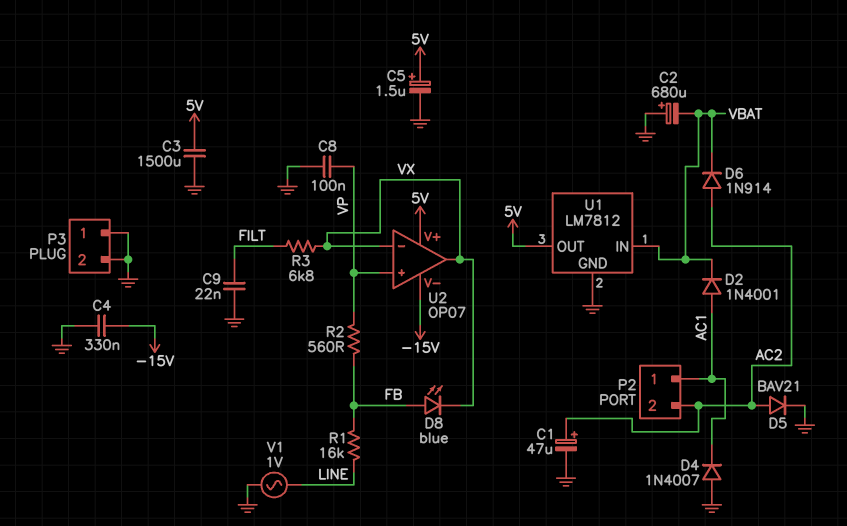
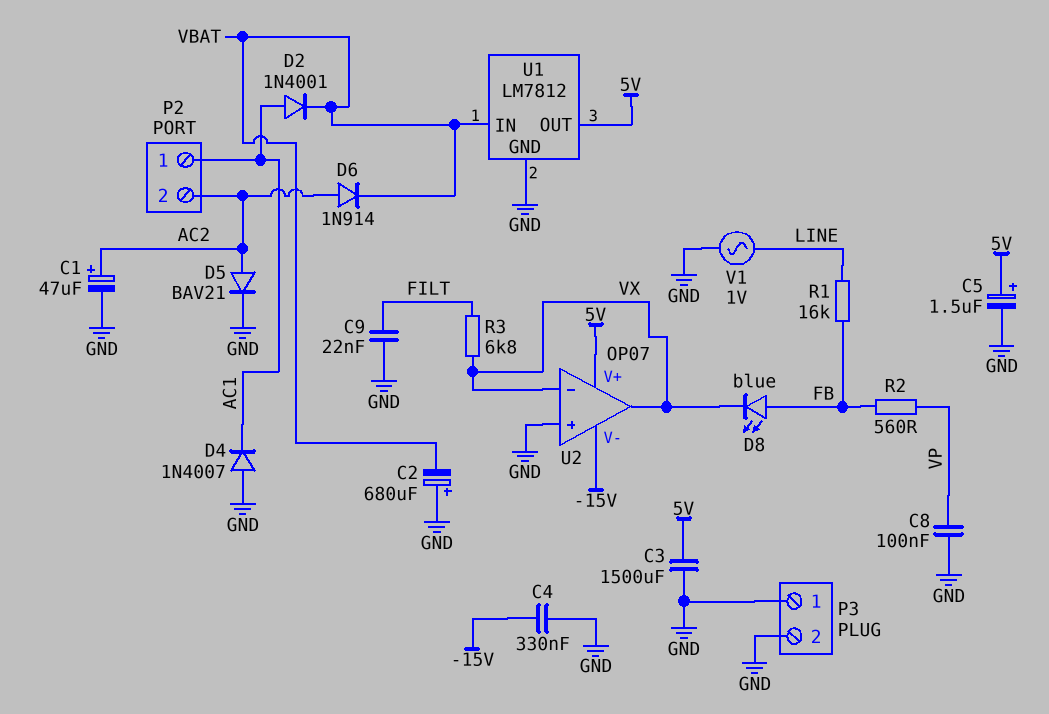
U2 pin in+: VP -> GND

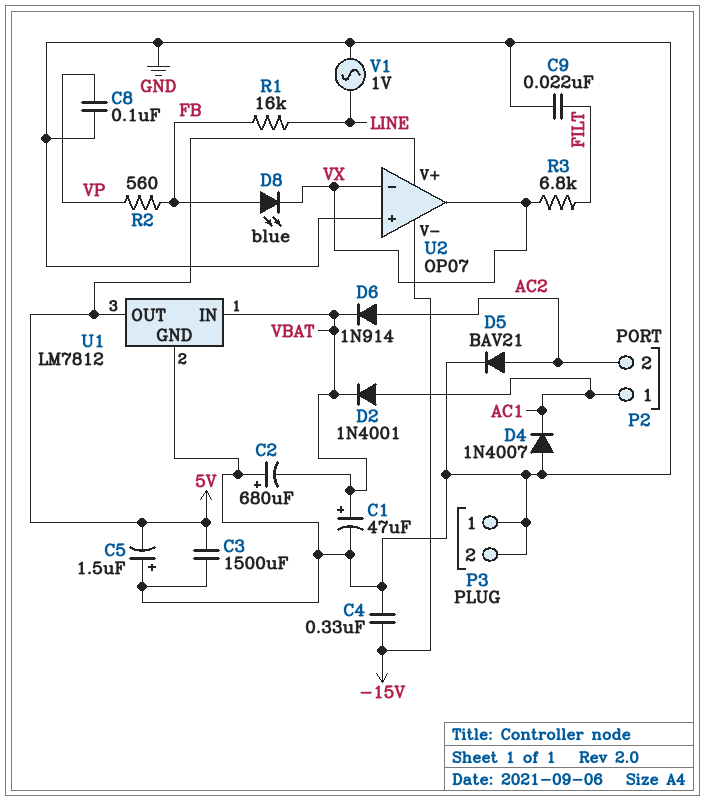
C1: 47uF (plus AC2, minus GND) -> 47uF (plus VBAT, minus GND)
C5: 1.5uF (plus 5V, minus GND) -> 1.5uF (plus GND, minus 5V)

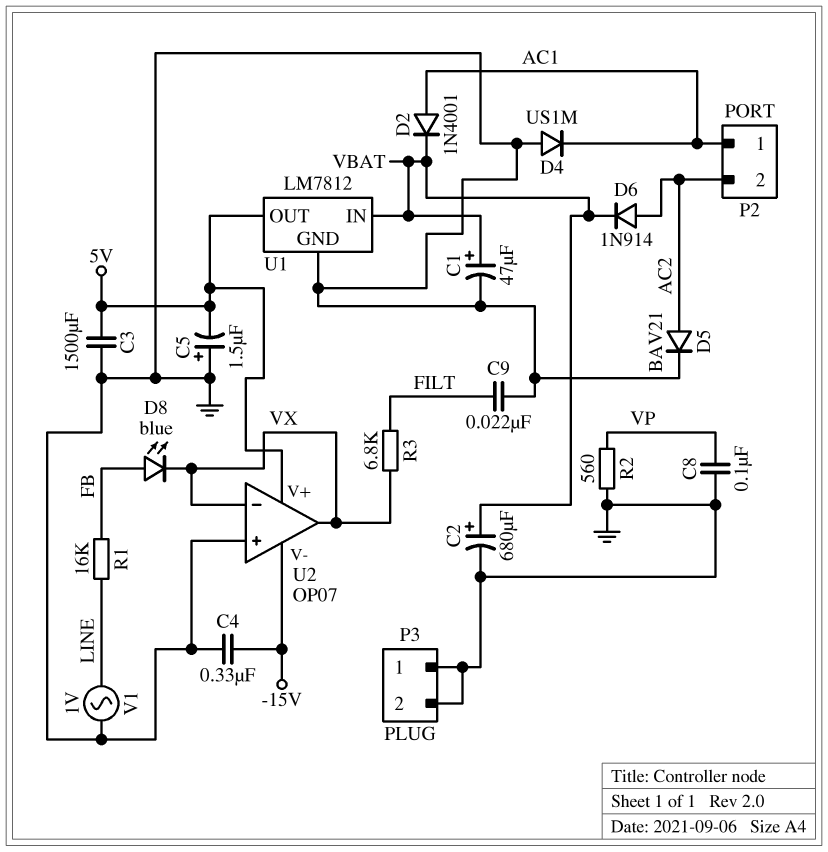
C2: 680uF (plus GND, minus VBAT) -> 680uF (plus VBAT, minus GND)
D4: diode 1N4007 (A GND, K AC1) -> diode US1M (A GND, K AC1)
R2: 560 (FB, VP) -> 560 (GND, VP)

